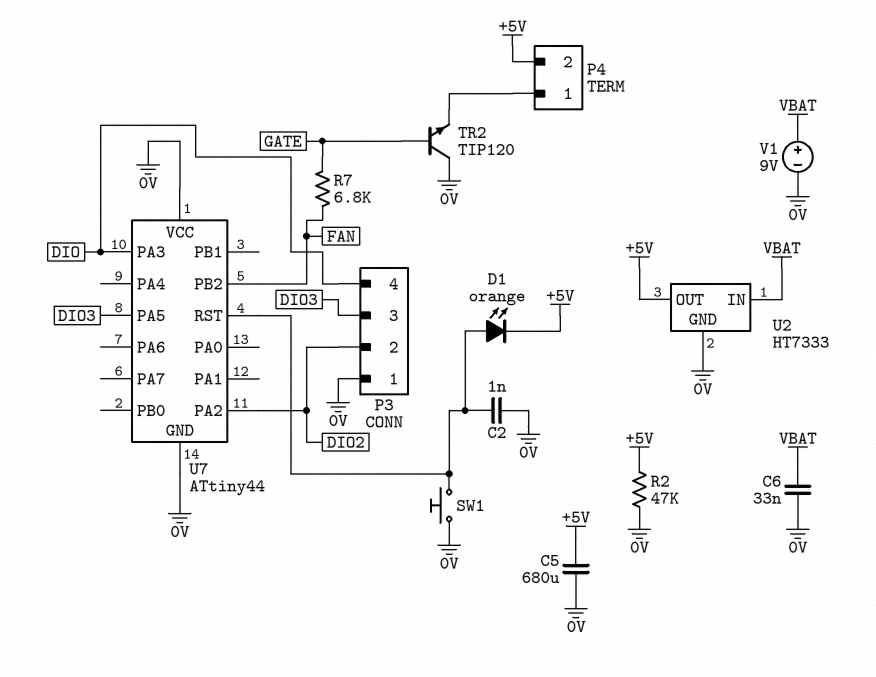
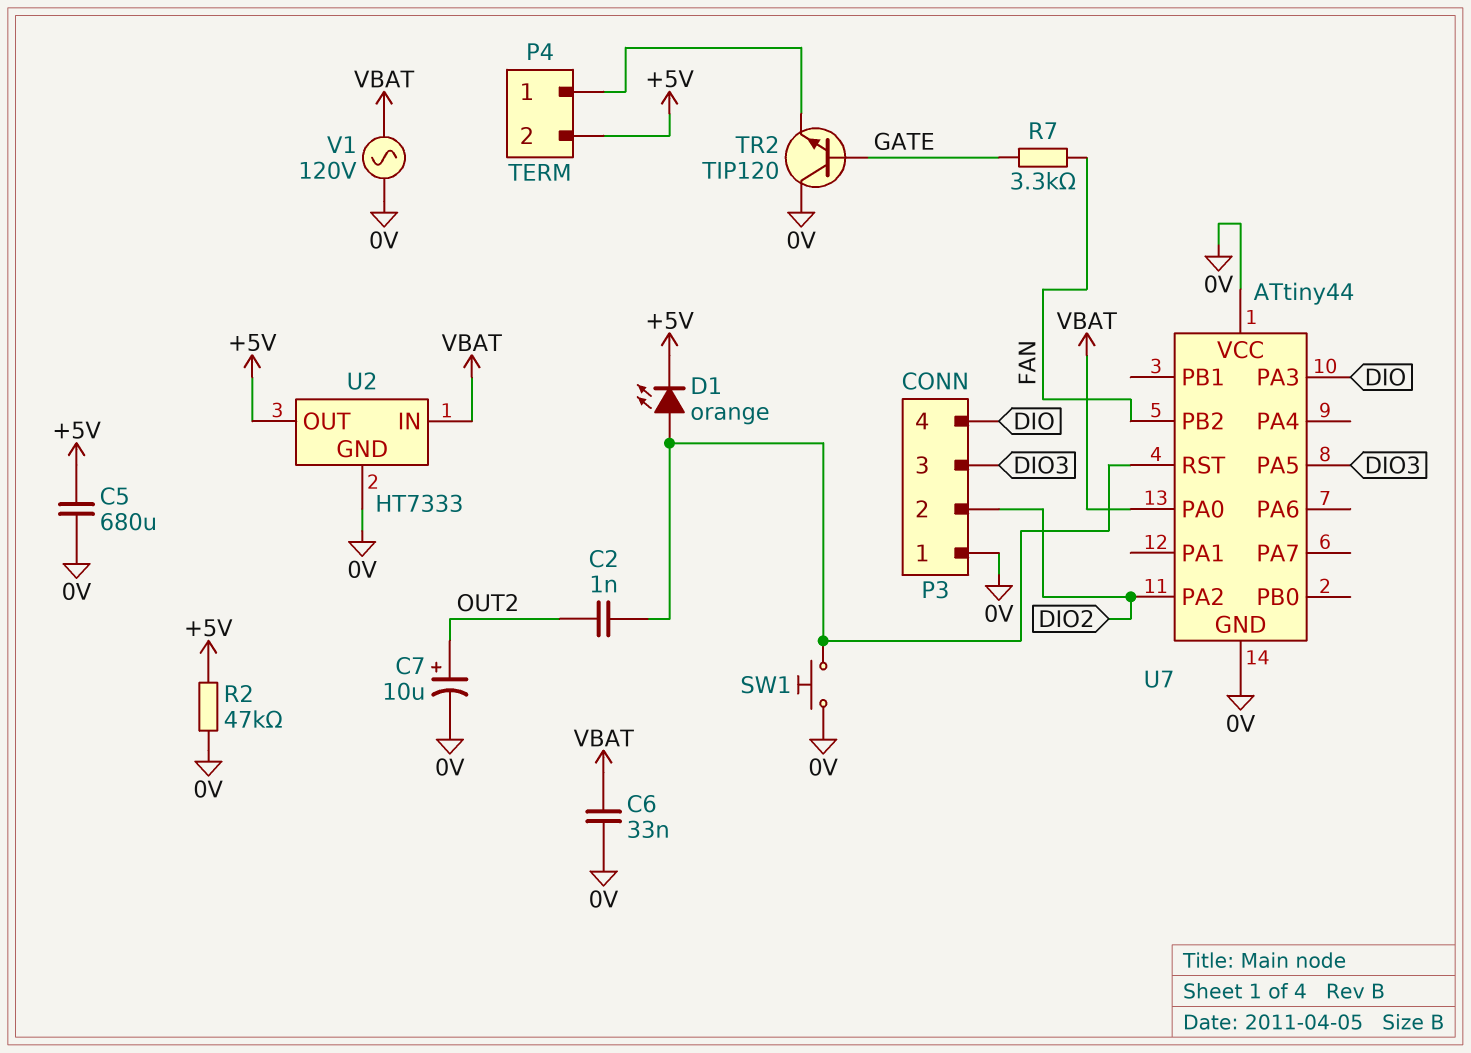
C2: 1nF (0V, U7/RST) -> 1nF (OUT2, U7/RST)
C7: none -> 10uF (plus OUT2, minus 0V)
R7: 6.8k (FAN, GATE) -> 3.3k (FAN, GATE)
U7 pin PA0: none -> VBAT
V1: 9V (plus VBAT, minus 0V) -> AC 120V (0V, VBAT)

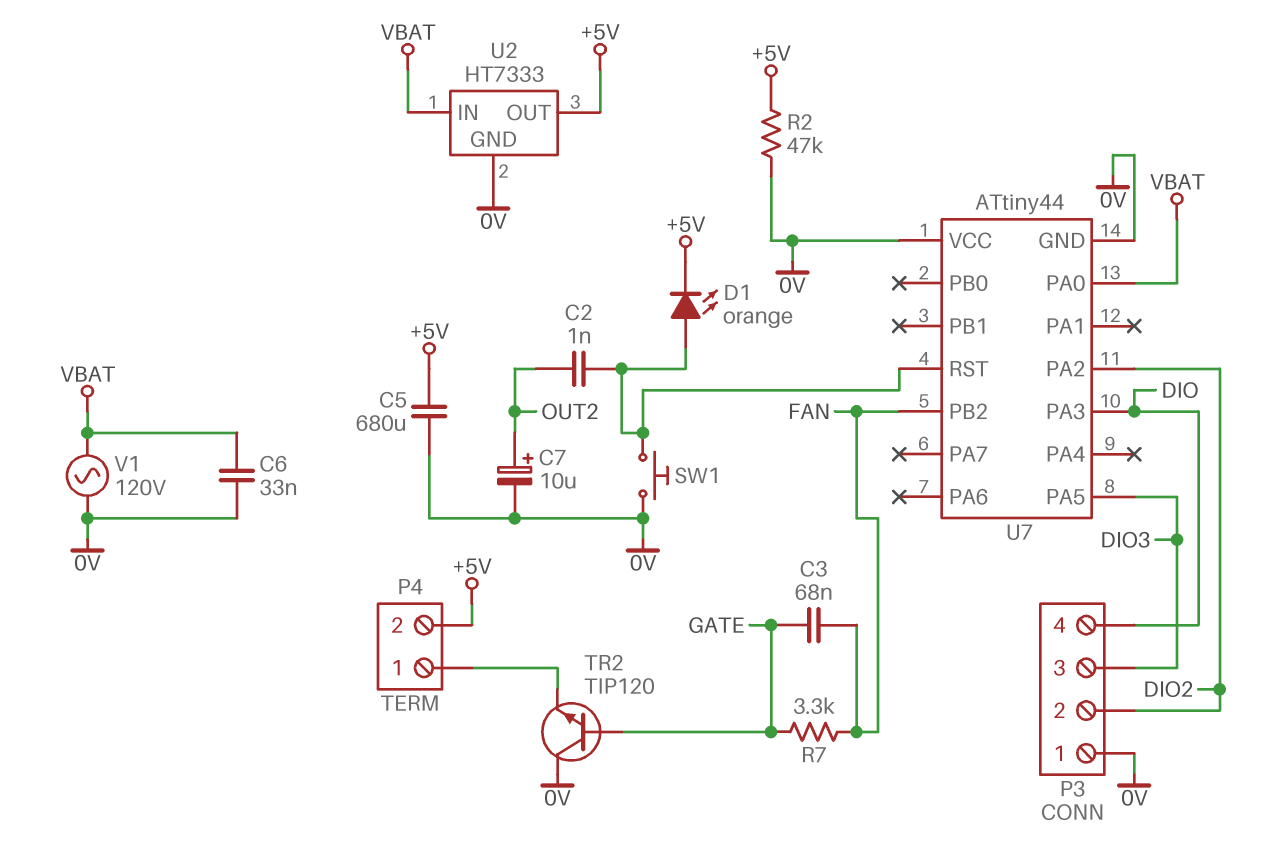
C3: none -> 68nF (FAN, GATE)

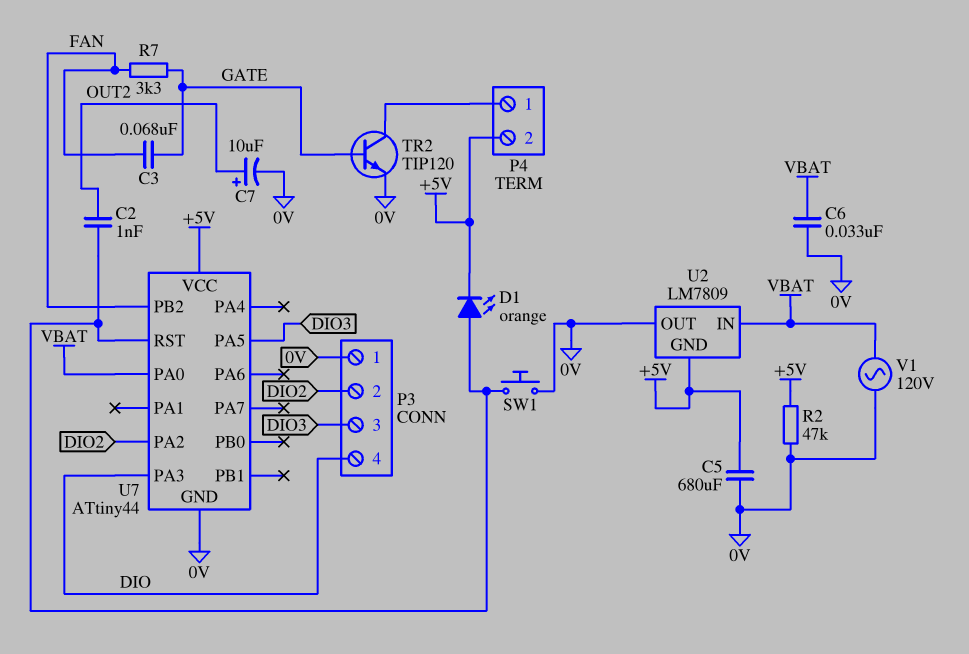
TR2: NPN TIP120 (B GATE, C 0V, E P4/1) -> NPN TIP120 (B GATE, C P4/1, E 0V)
U2: HT7333 -> LM7809
U2 pin GND: 0V -> +5V
U2 pin OUT: +5V -> 0V
U7 pin VCC: 0V -> +5V

